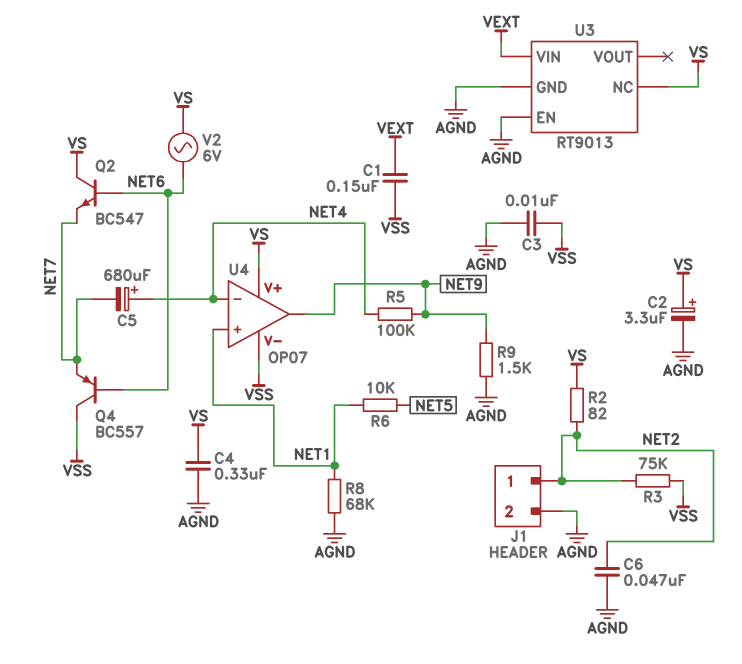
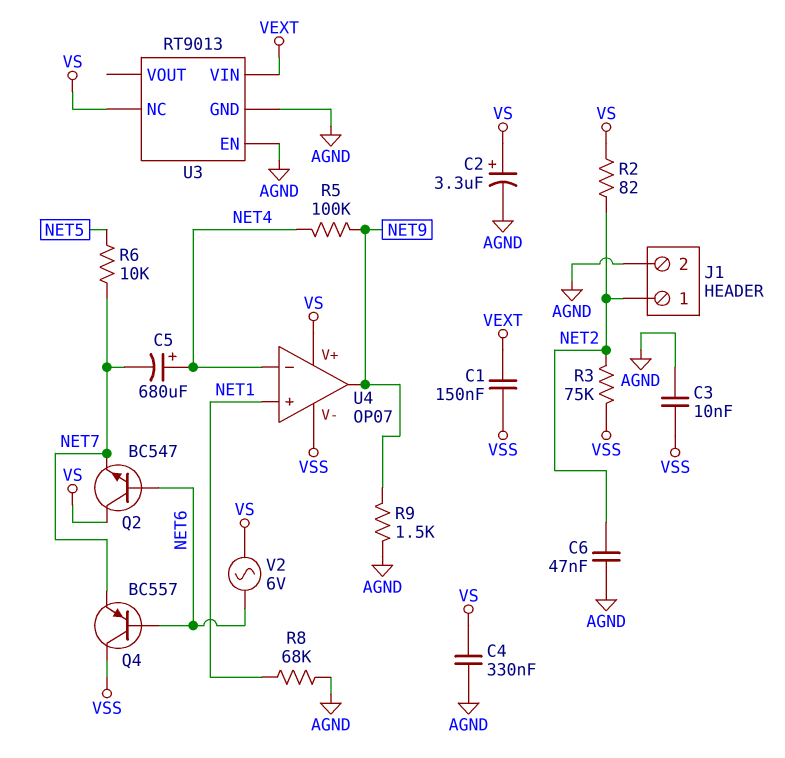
R6: 10k (NET1, NET5) -> 10k (NET5, NET7)

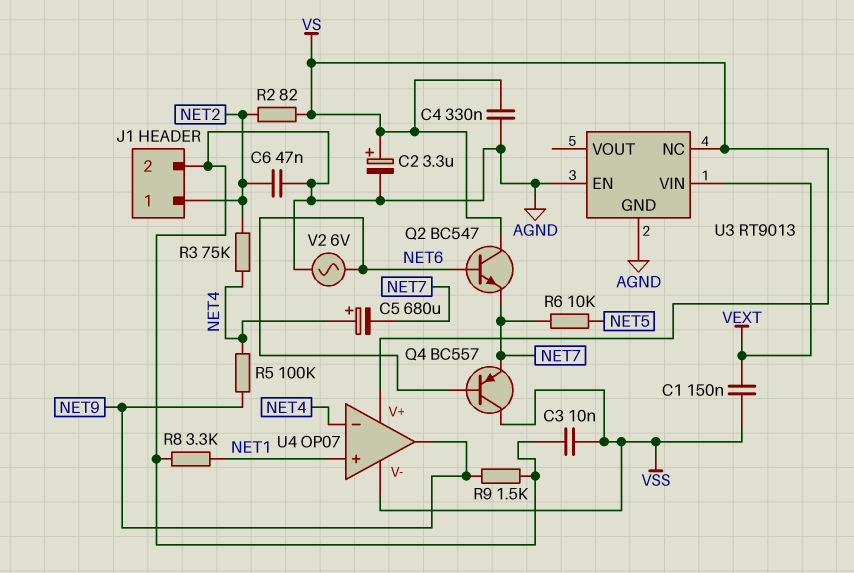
R3: 75k (NET2, VSS) -> 75k (NET2, NET4)
R8: 68k (AGND, NET1) -> 3.3k (AGND, NET1)
V2: AC 6V (NET6, VS) -> AC 6V (AGND, NET6)

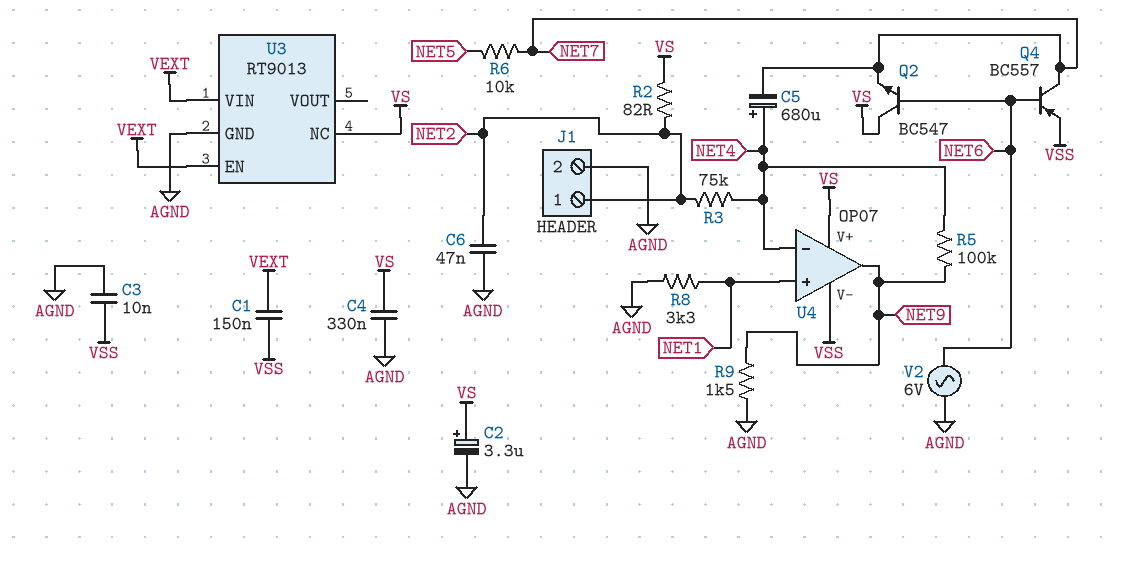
Q4: PNP BC557 (B NET6, C VSS, E NET7) -> PNP BC557 (B NET6, C NET7, E VSS)
U3 pin EN: AGND -> VEXT

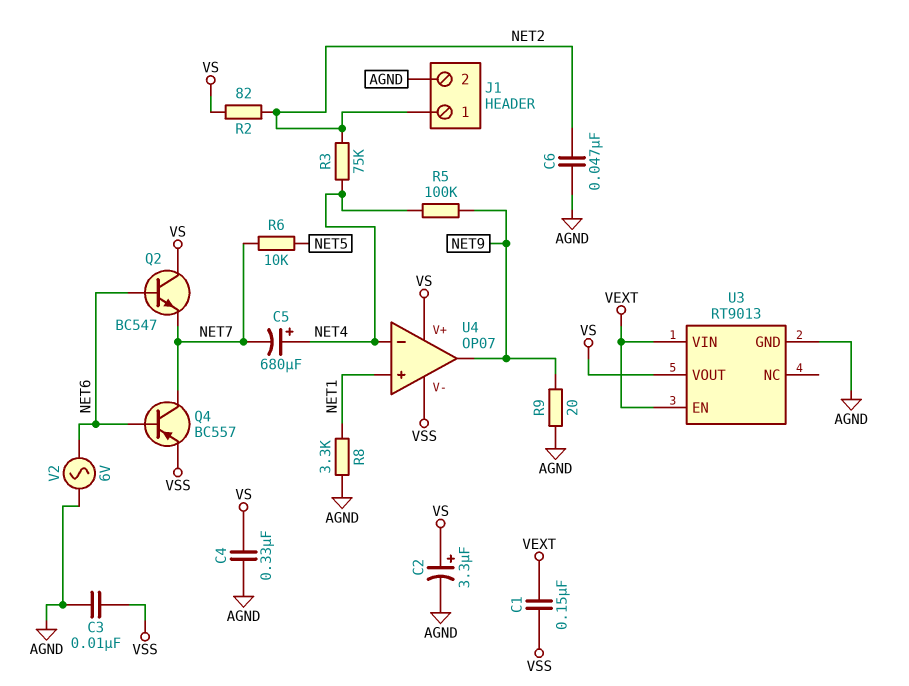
R9: 1.5k (AGND, NET9) -> 20 (AGND, NET9)
U3 pin NC: VS -> none
U3 pin VOUT: none -> VS

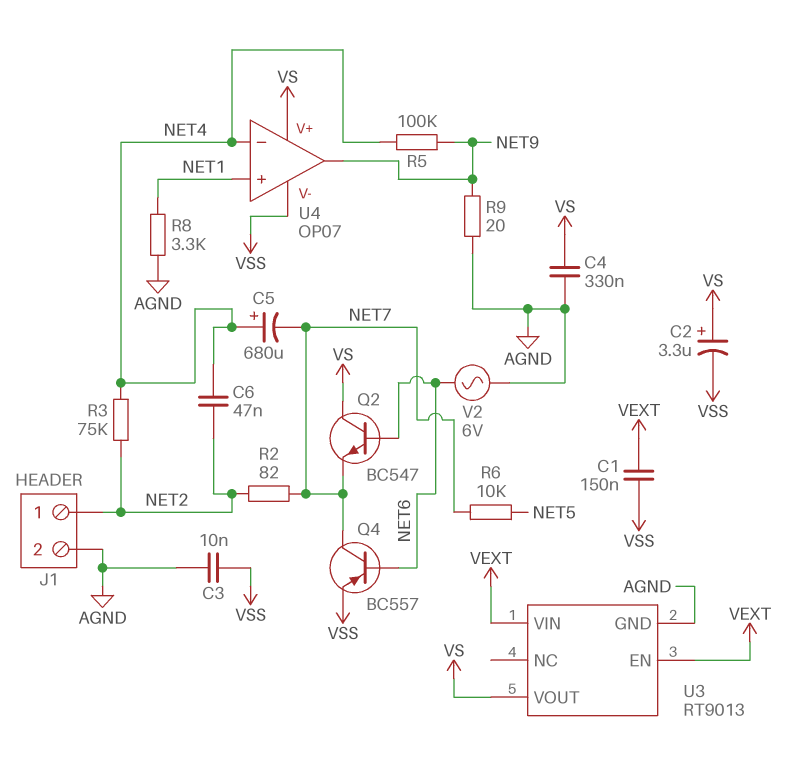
C2: 3.3uF (plus VS, minus AGND) -> 3.3uF (plus VS, minus VSS)
C6: 47nF (AGND, NET2) -> 47nF (NET2, NET4)
R2: 82 (NET2, VS) -> 82 (NET2, NET7)

